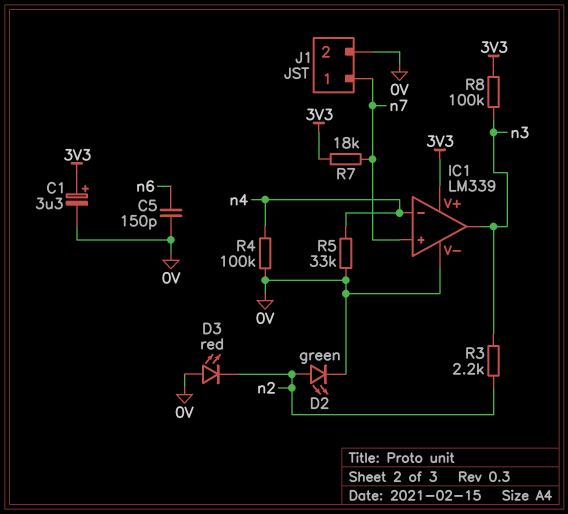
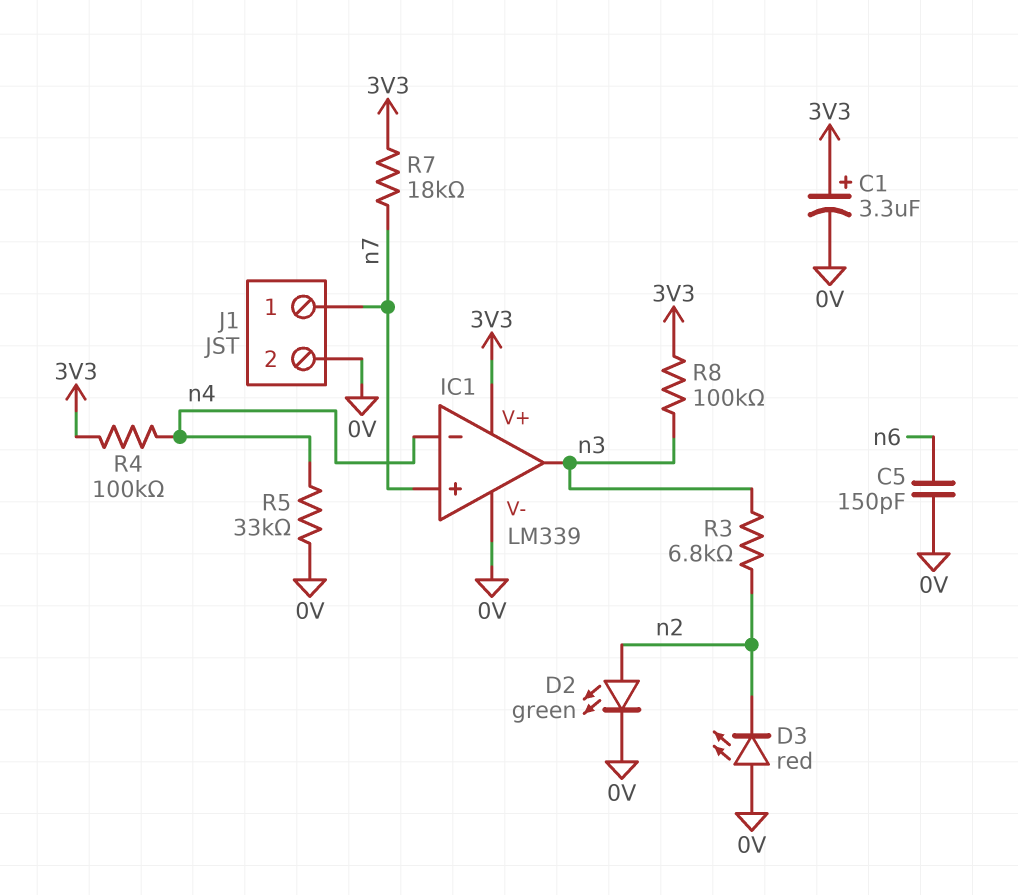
R3: 2.2k (n2, n3) -> 6.8k (n2, n3)
R4: 100k (0V, n4) -> 100k (3V3, n4)

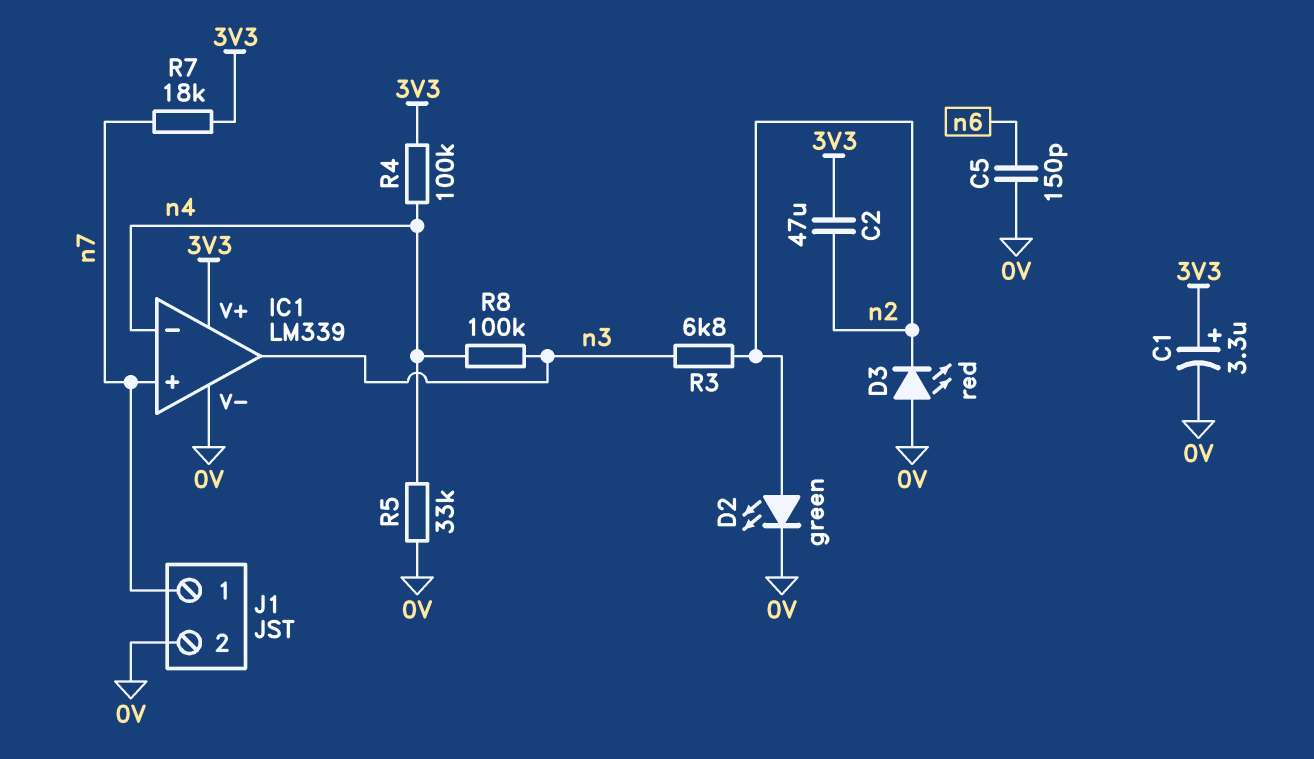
C2: none -> 47uF (3V3, n2)
R8: 100k (3V3, n3) -> 100k (n3, n4)

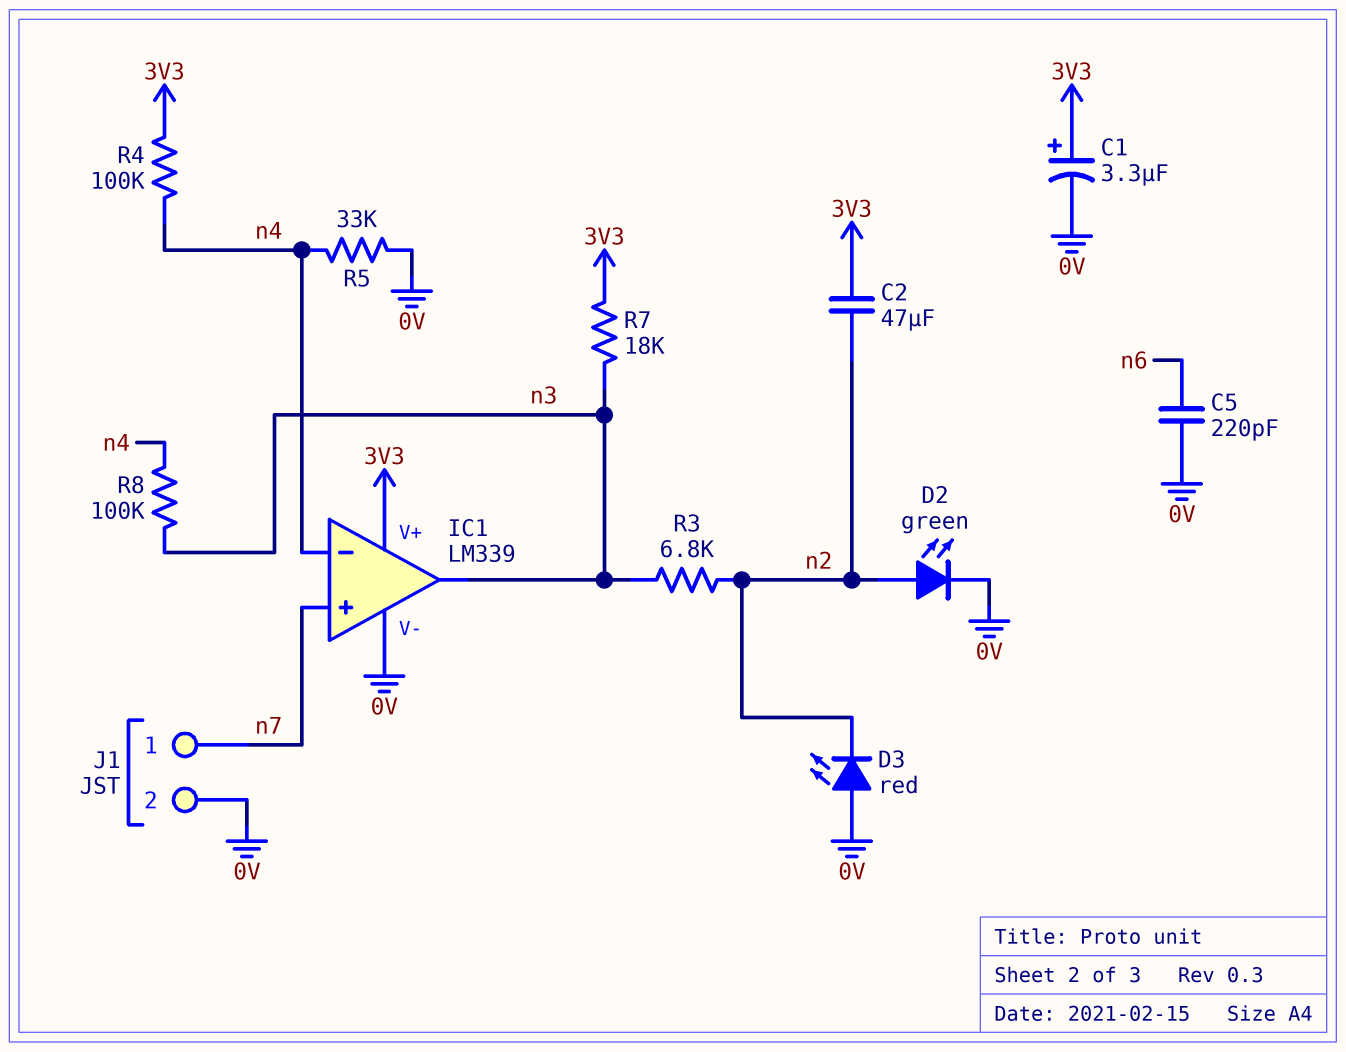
C5: 150pF (0V, n6) -> 220pF (0V, n6)
R7: 18k (3V3, n7) -> 18k (3V3, n3)

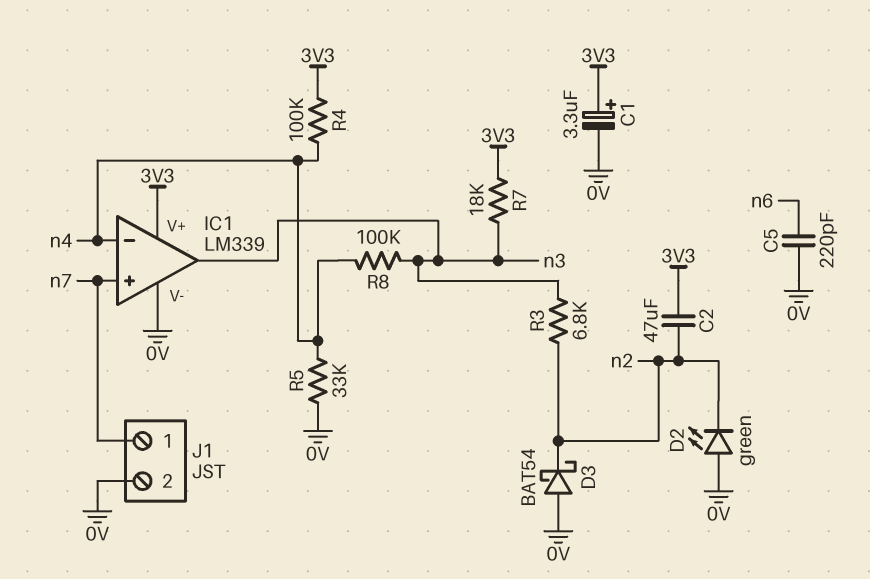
D2: LED green (A n2, K 0V) -> LED green (A 0V, K n2)
D3: LED red (A 0V, K n2) -> schottky BAT54 (A 0V, K n2)

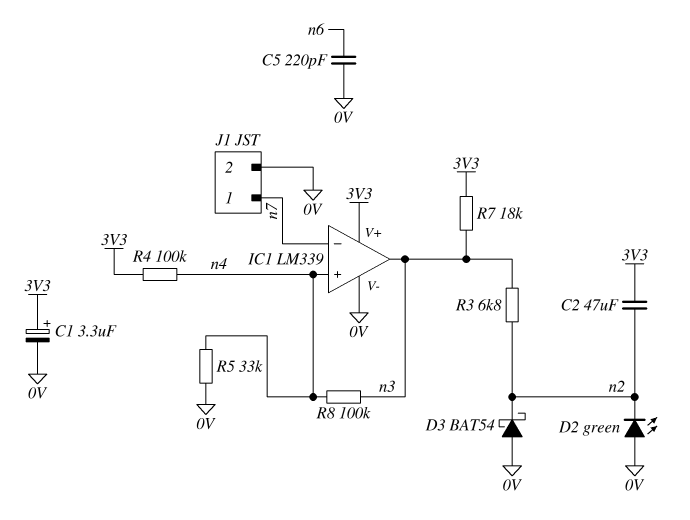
IC1 pin in+: n7 -> n4
IC1 pin in-: n4 -> n7

